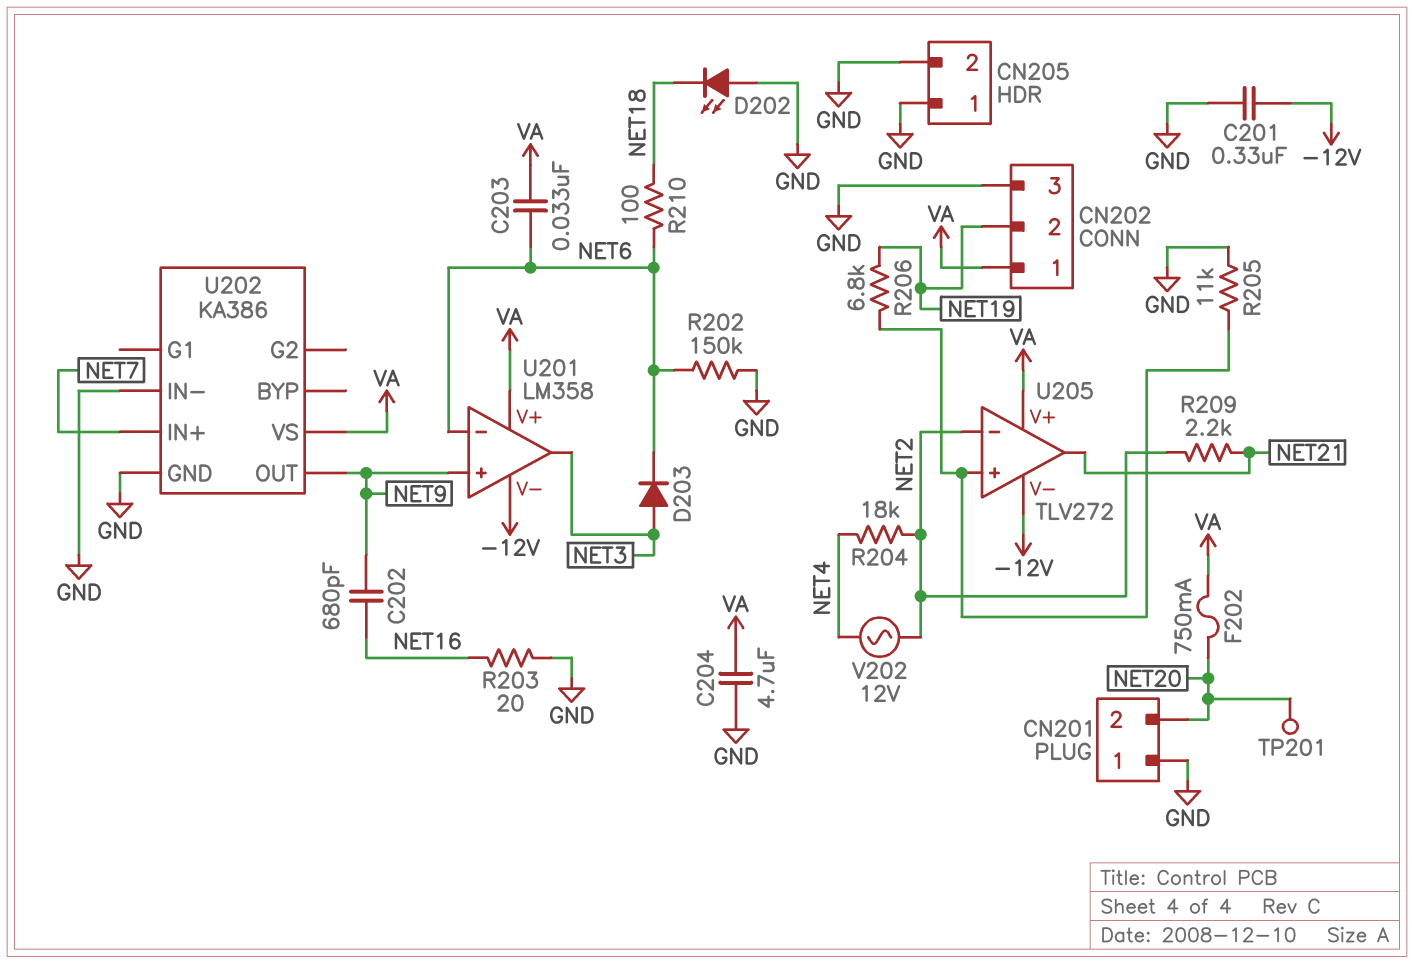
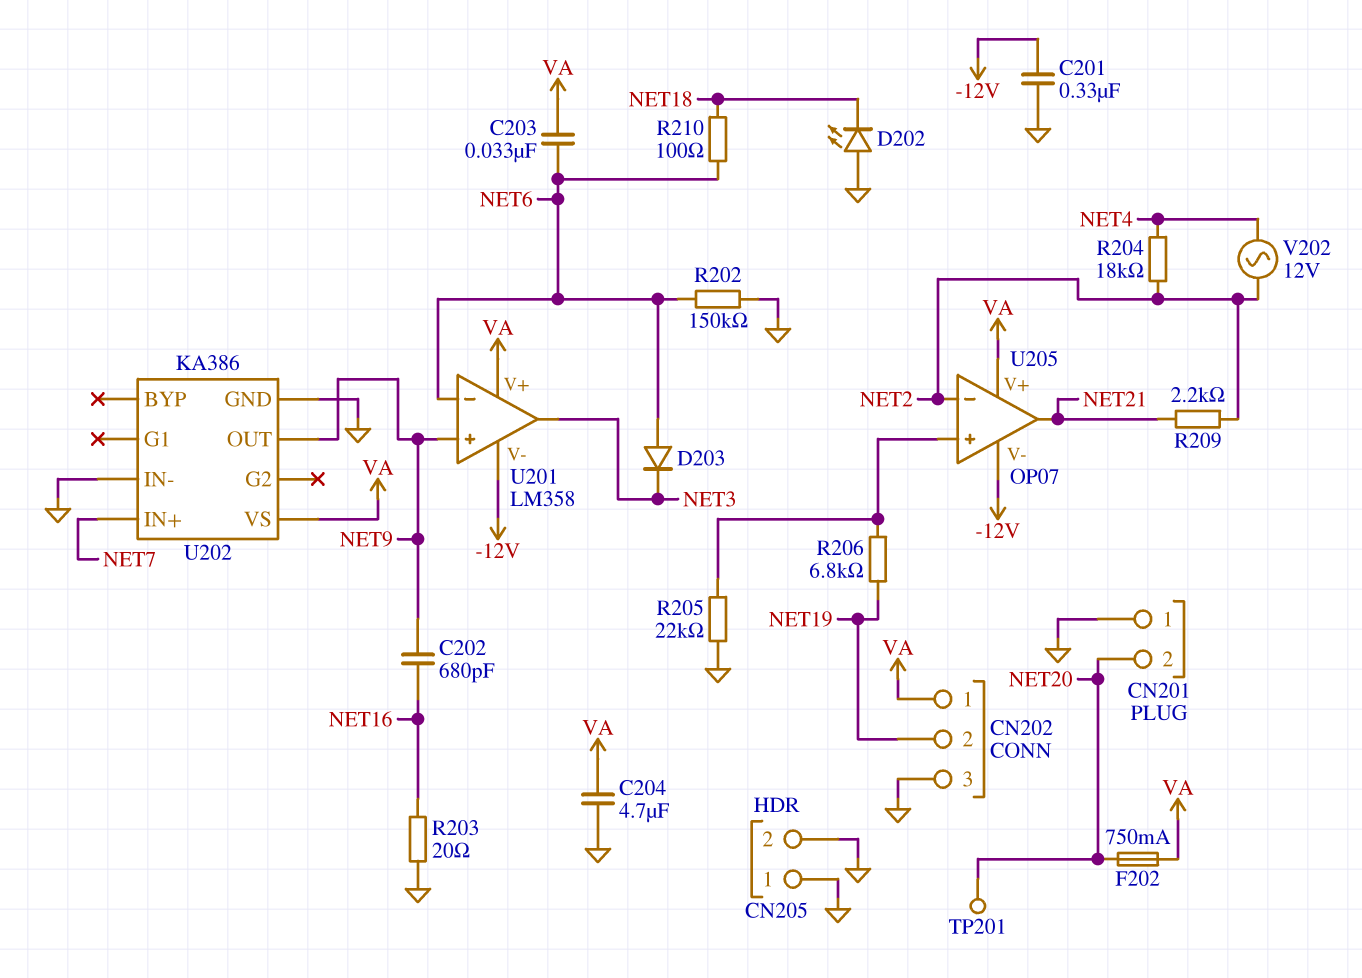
D203: diode (A NET3, K NET6) -> diode (A NET6, K NET3)
R205: 11k (GND, U205/in+) -> 22k (GND, U205/in+)
U205: TLV272 -> OP07

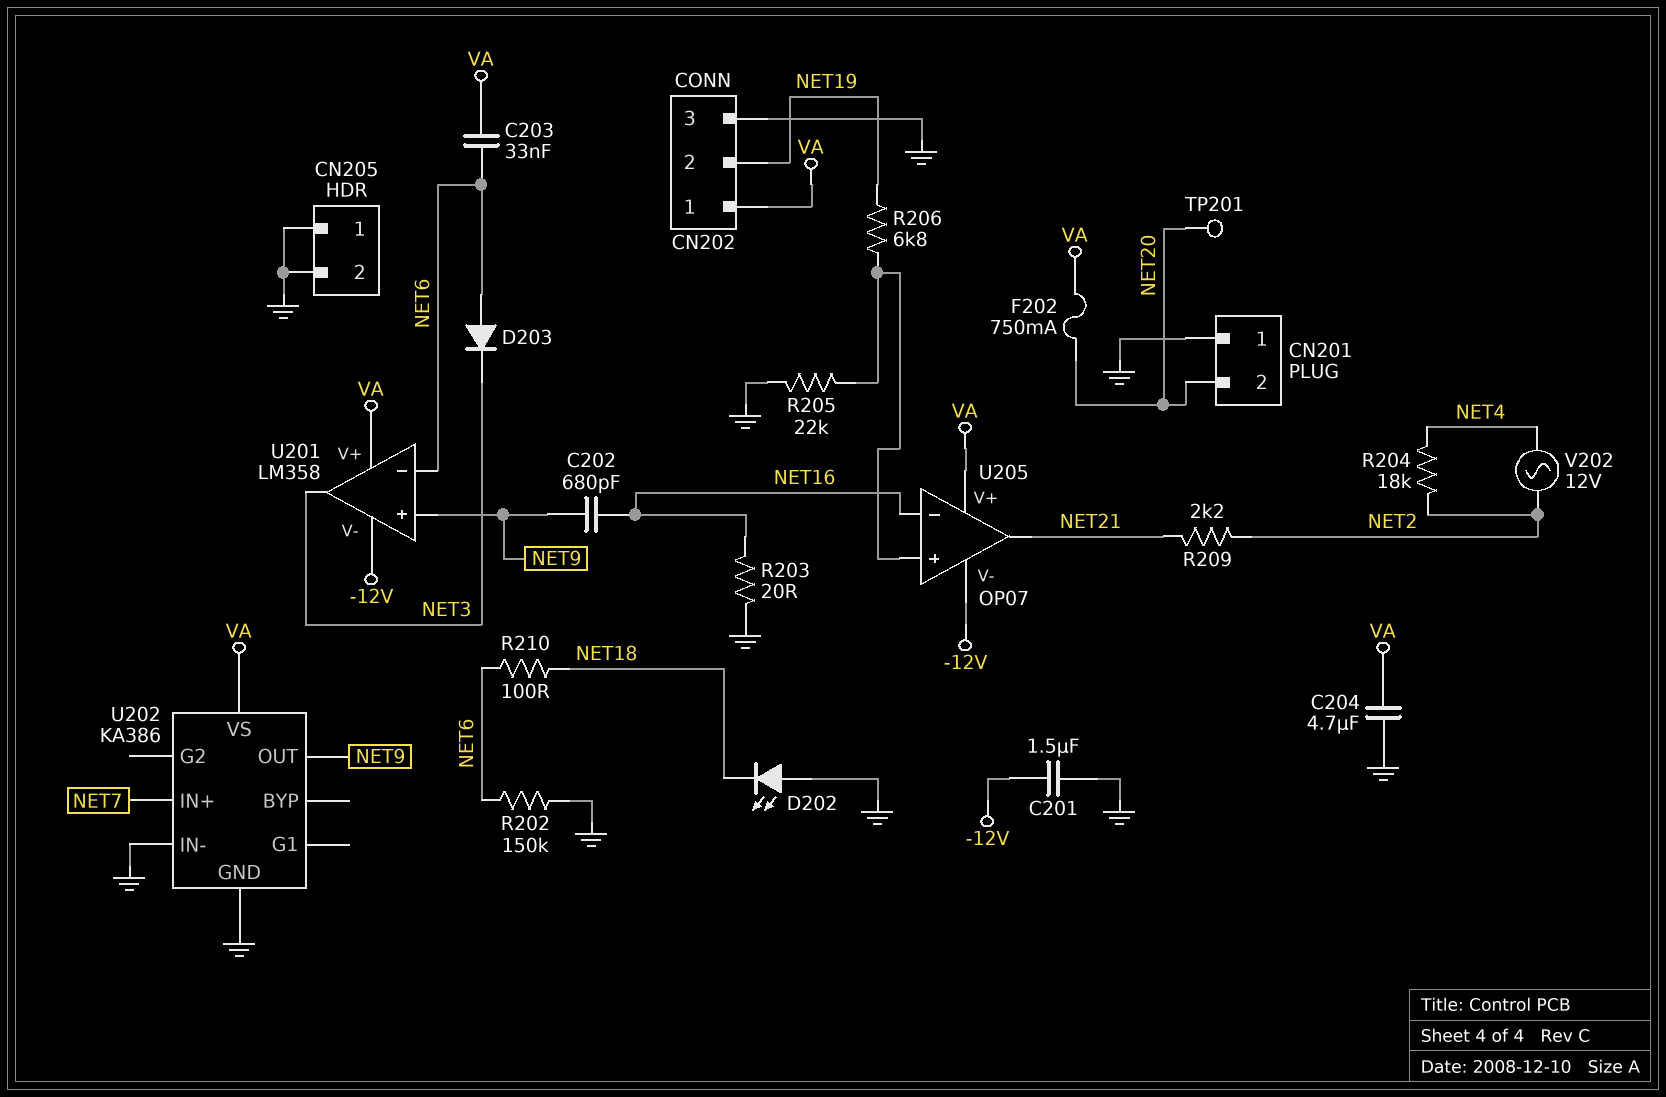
C201: 330nF (-12V, GND) -> 1.5uF (-12V, GND)
U205 pin in-: NET2 -> NET16

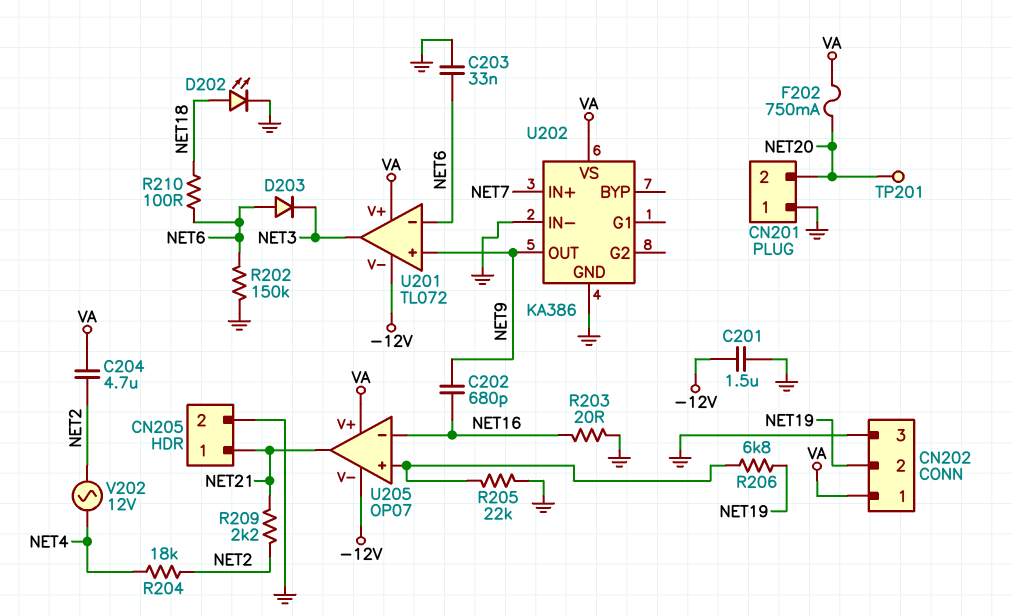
C203: 33nF (NET6, VA) -> 33nF (GND, NET6)
C204: 4.7uF (GND, VA) -> 4.7uF (NET2, VA)
CN205 pin 1: GND -> NET21
D202: LED (A GND, K NET18) -> LED (A NET18, K GND)
U201: LM358 -> TL072

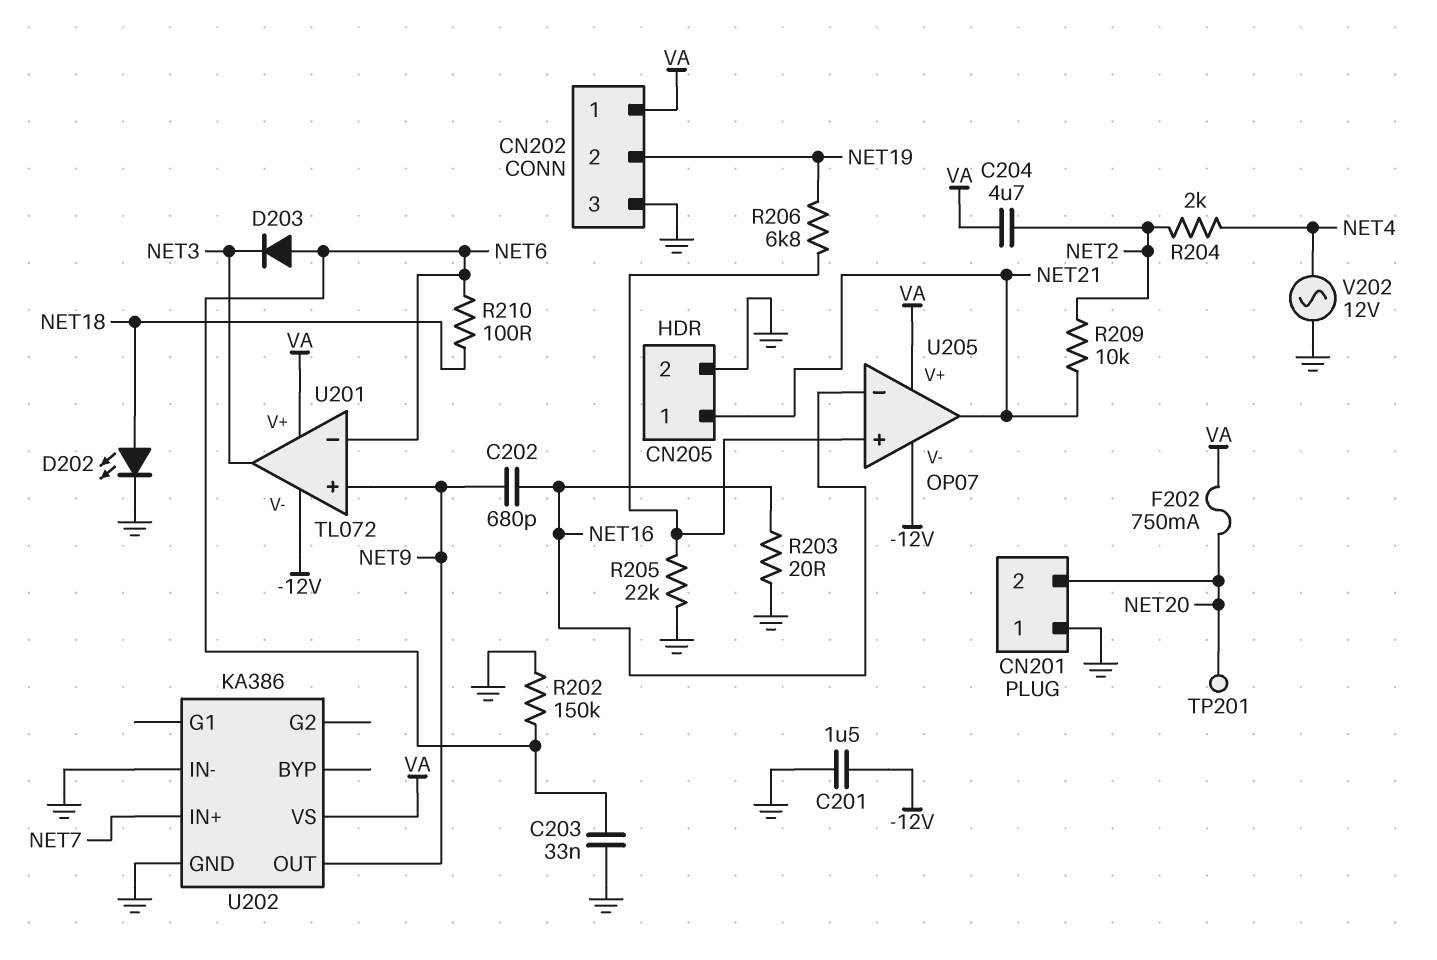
R204: 18k (NET2, NET4) -> 2k (NET2, NET4)
R209: 2.2k (NET2, NET21) -> 10k (NET2, NET21)
V202: AC 12V (NET2, NET4) -> AC 12V (GND, NET4)

